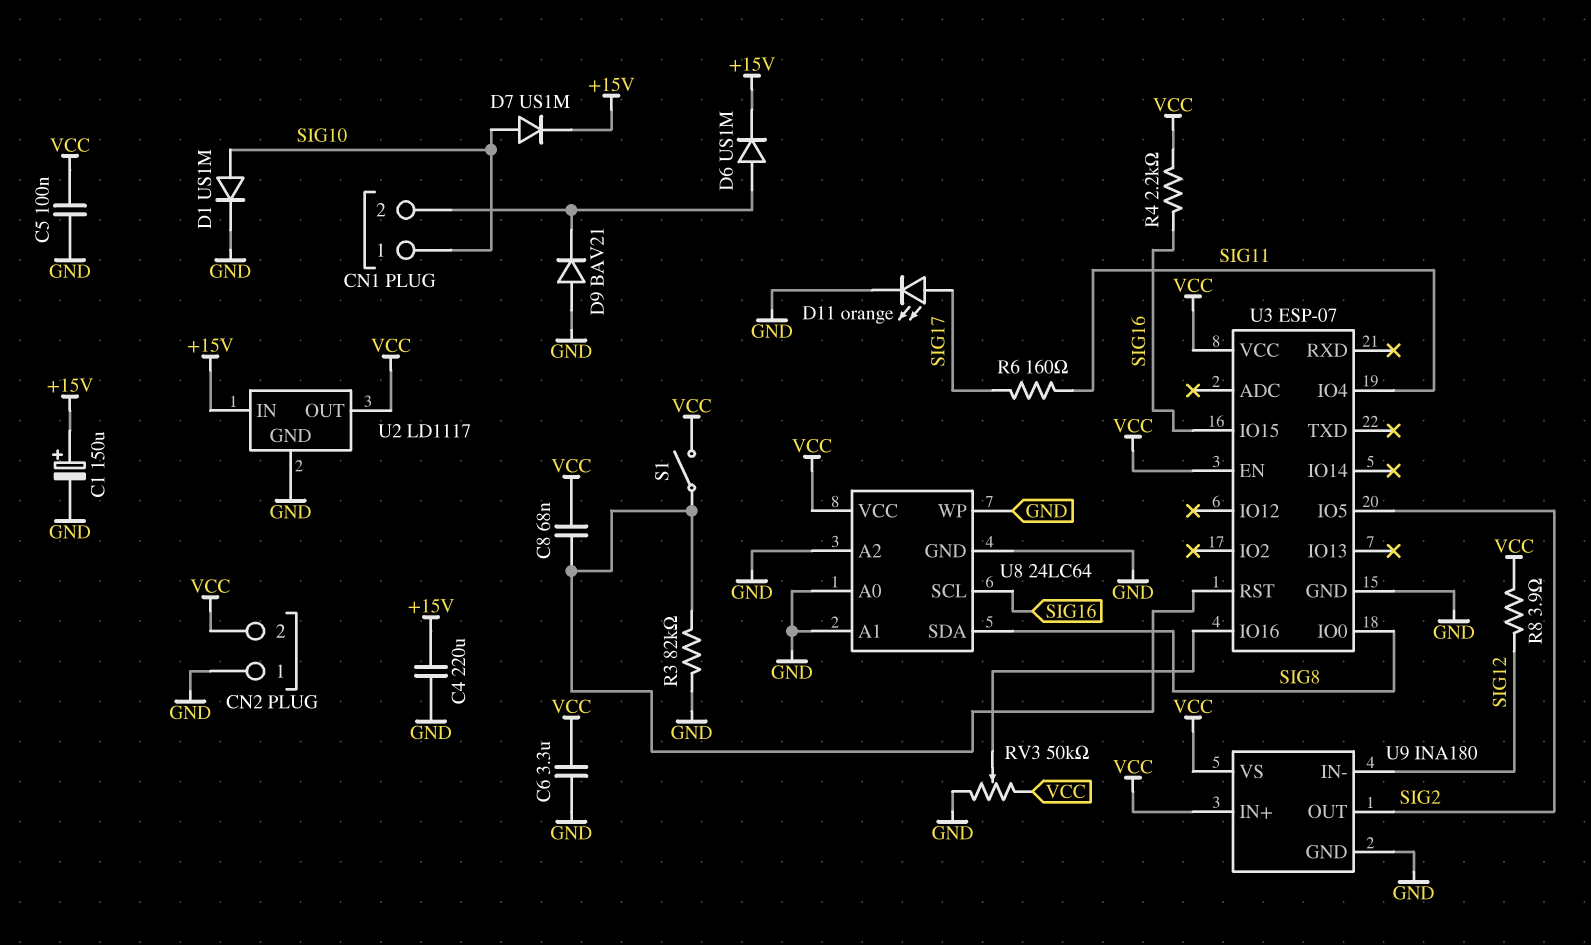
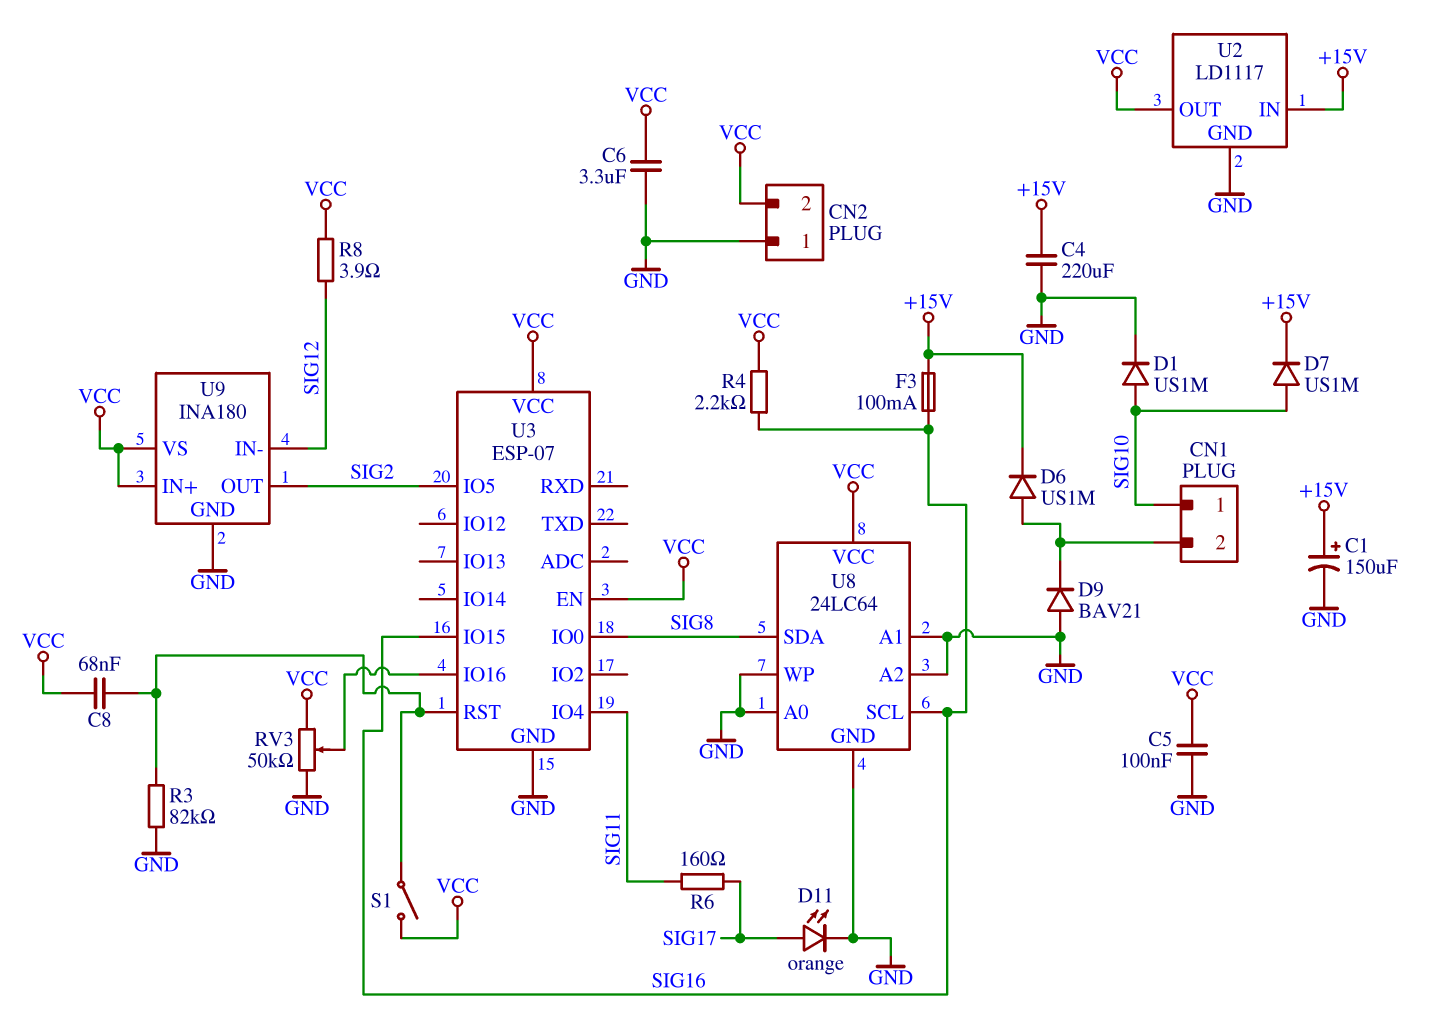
F3: none -> 100mA (+15V, SIG16)

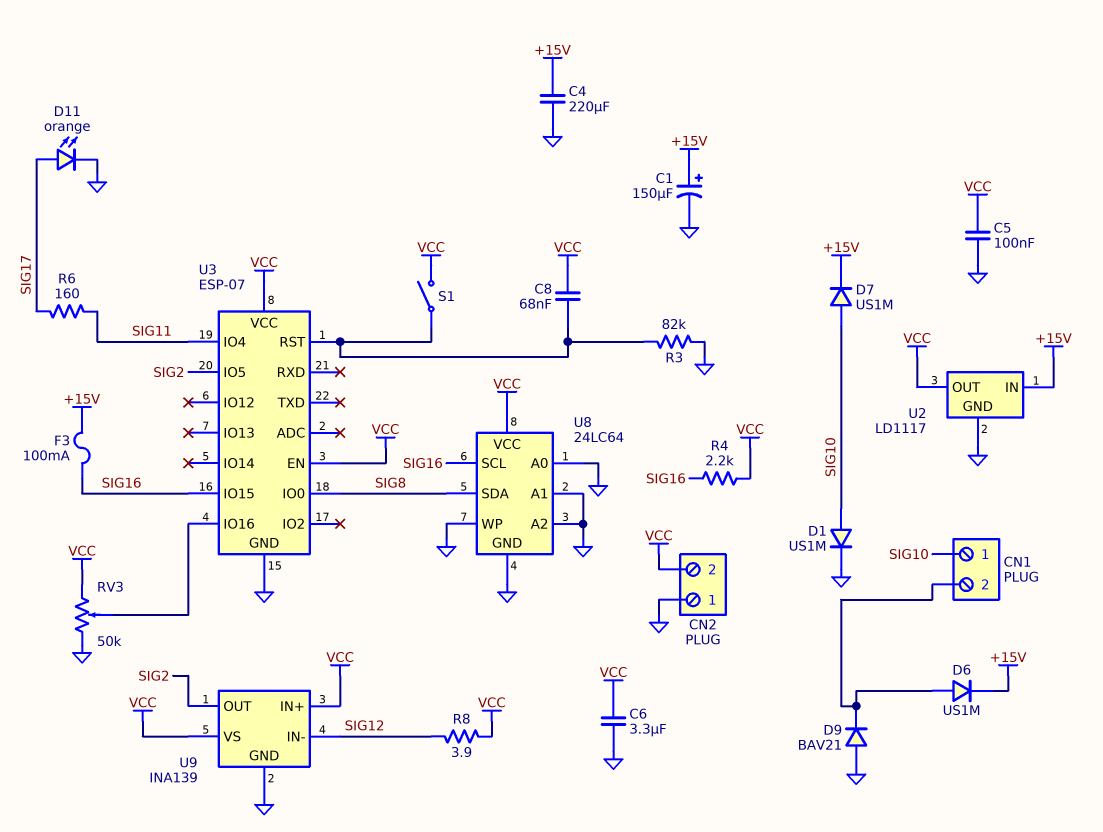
U9: INA180 -> INA139

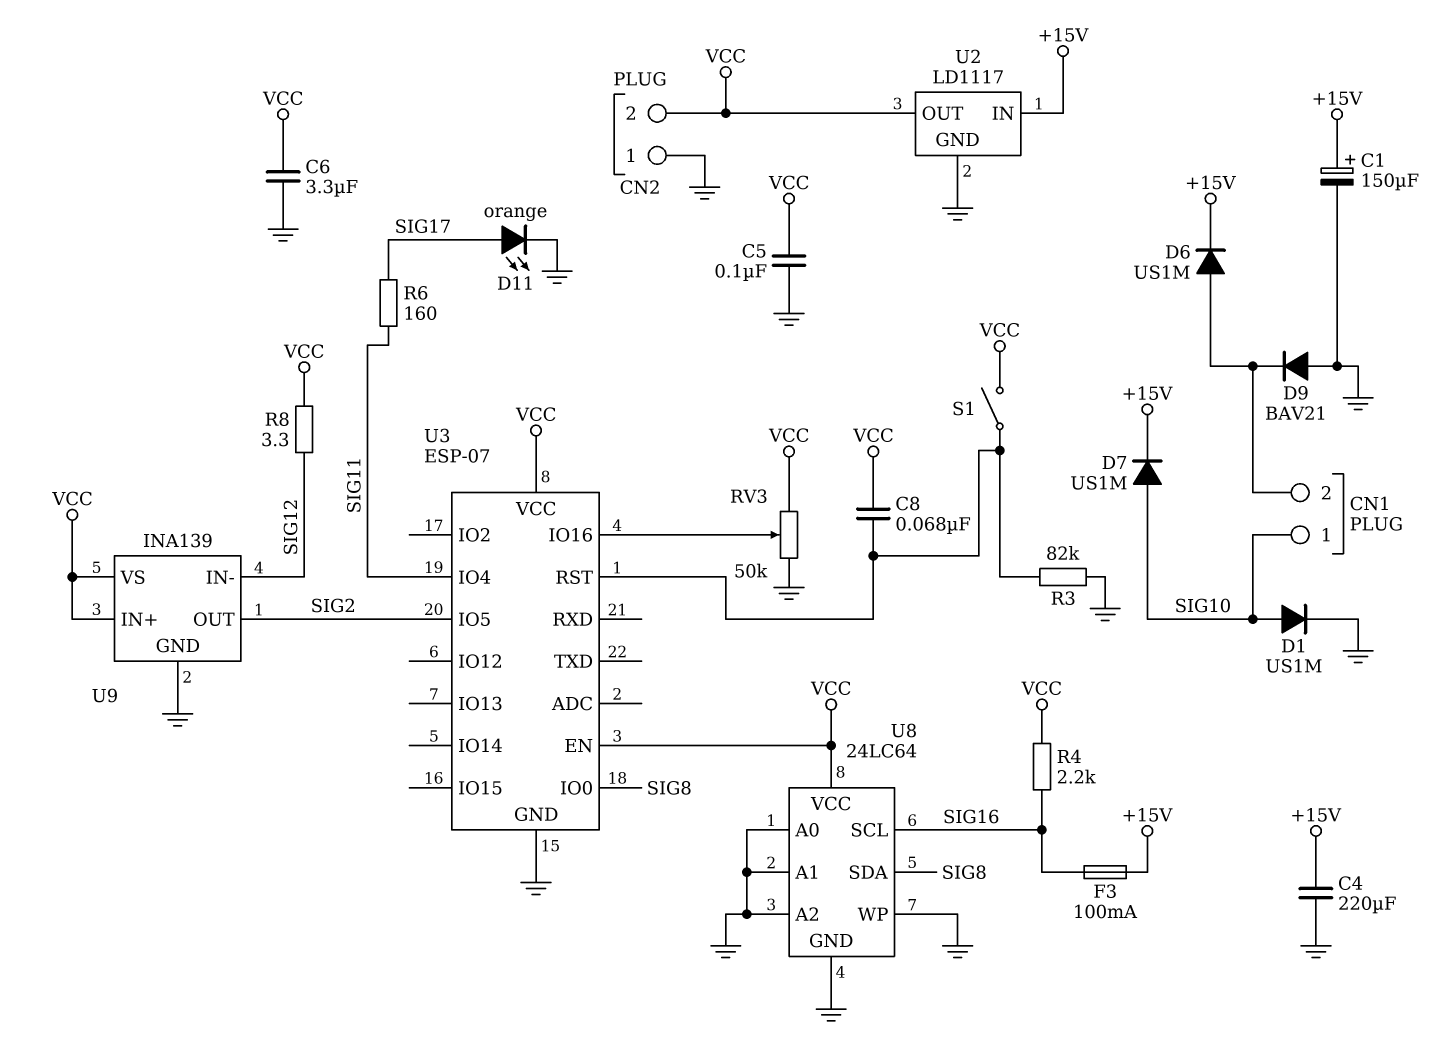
R8: 3.9 (SIG12, VCC) -> 3.3 (SIG12, VCC)
U3 pin IO15: SIG16 -> none

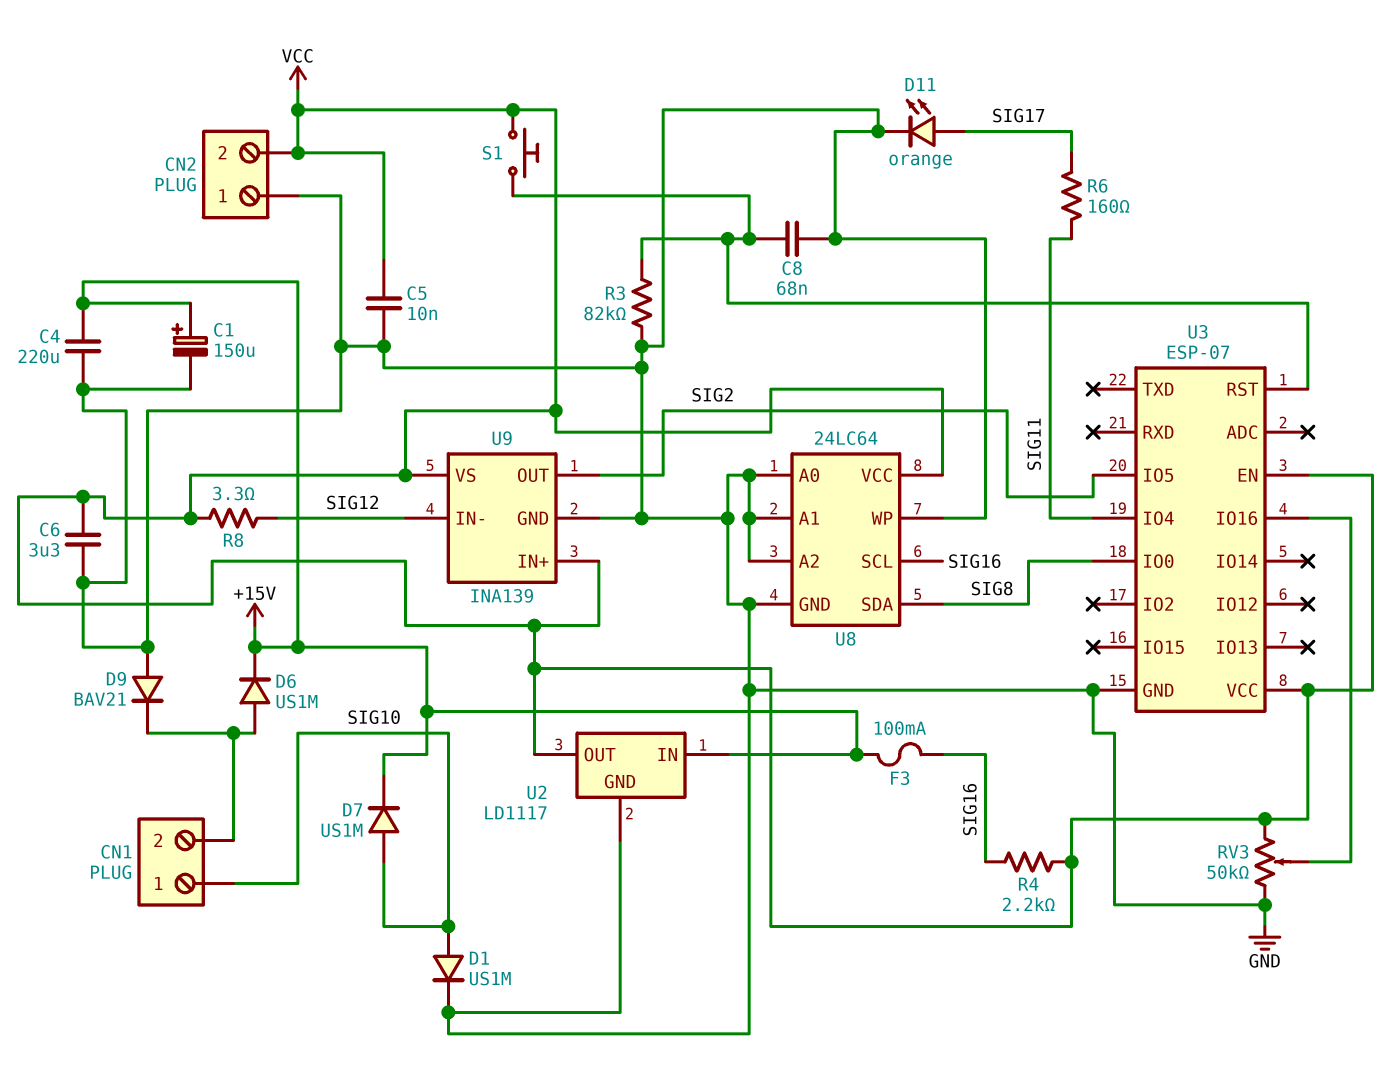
C5: 100nF (GND, VCC) -> 10nF (GND, VCC)
C8: 68nF (U3/RST, VCC) -> 68nF (GND, U3/RST)
S1: switch (U3/RST, VCC) -> button (U3/RST, VCC)

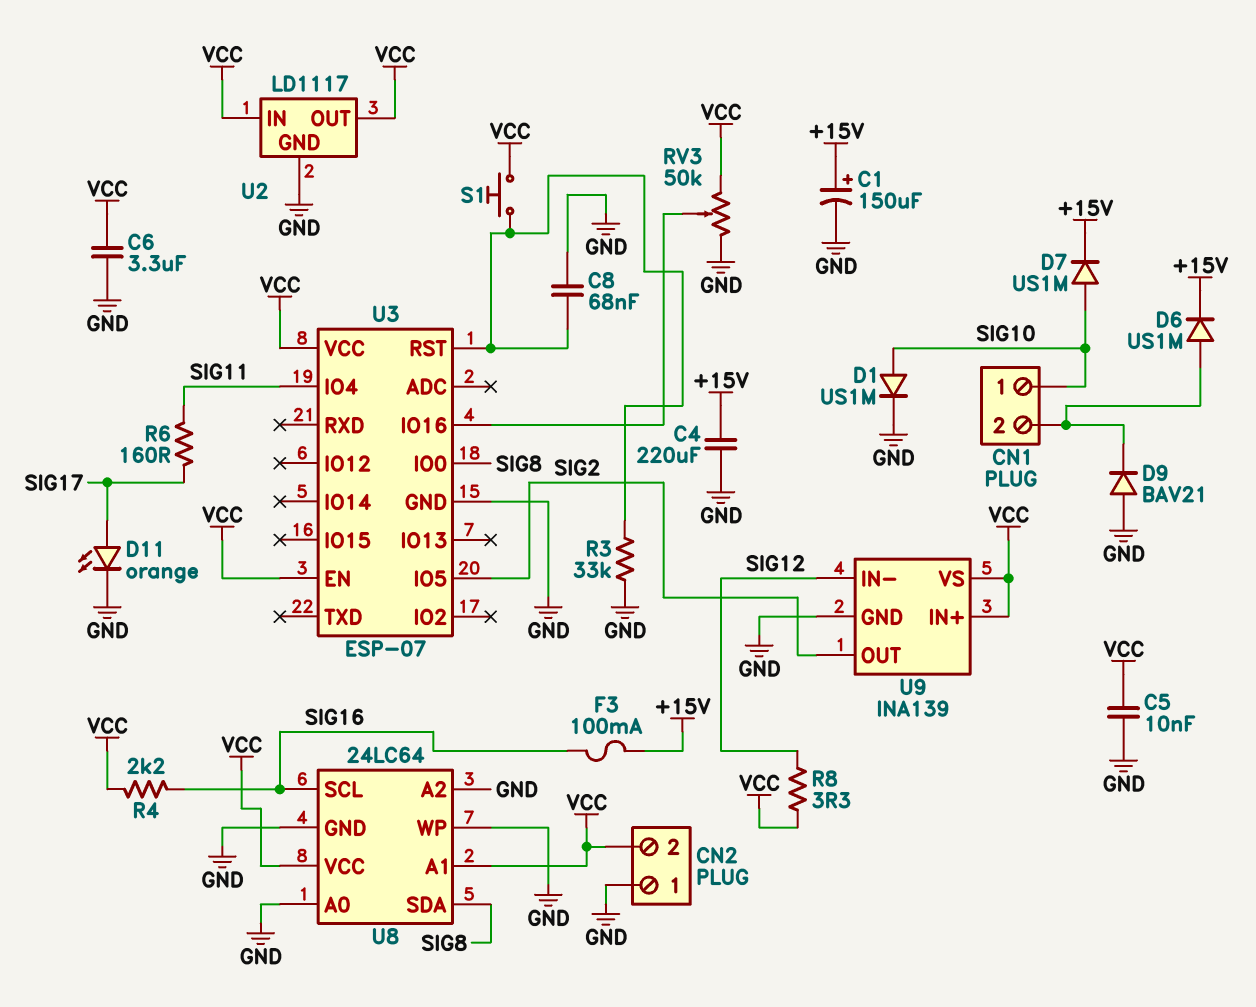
R3: 82k (GND, U3/RST) -> 33k (GND, U3/RST)
U2 pin IN: +15V -> VCC
U8 pin A1: GND -> VCC

